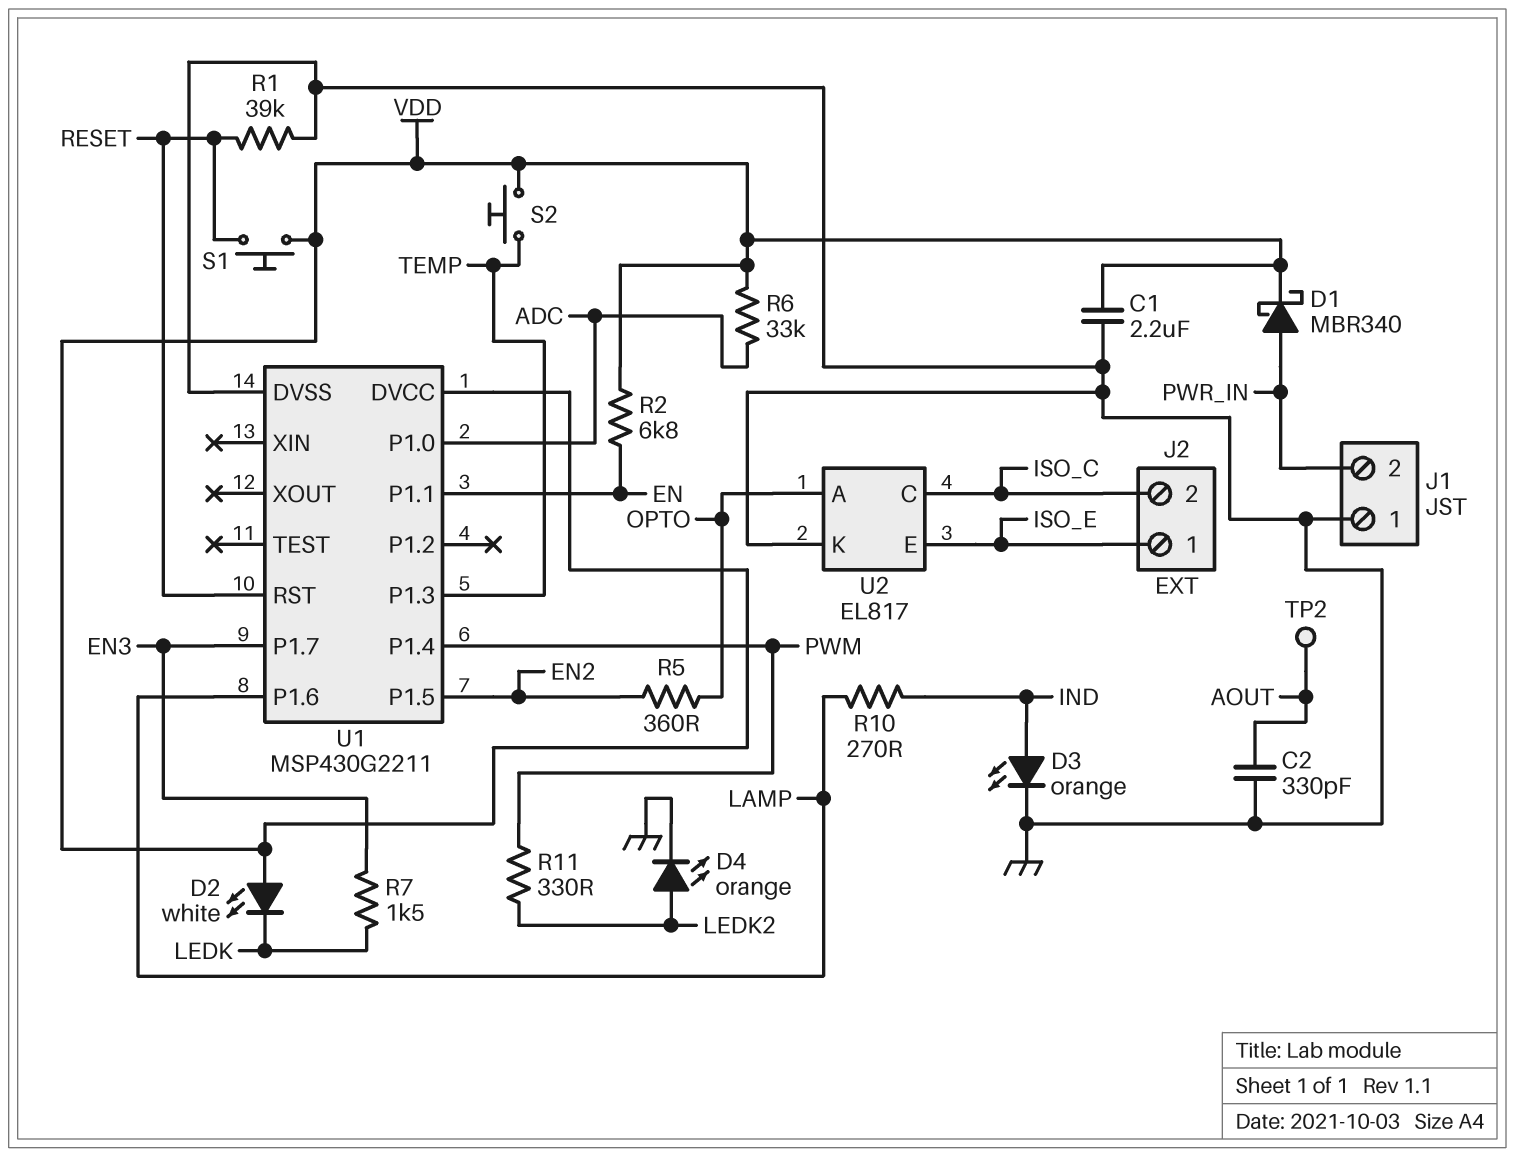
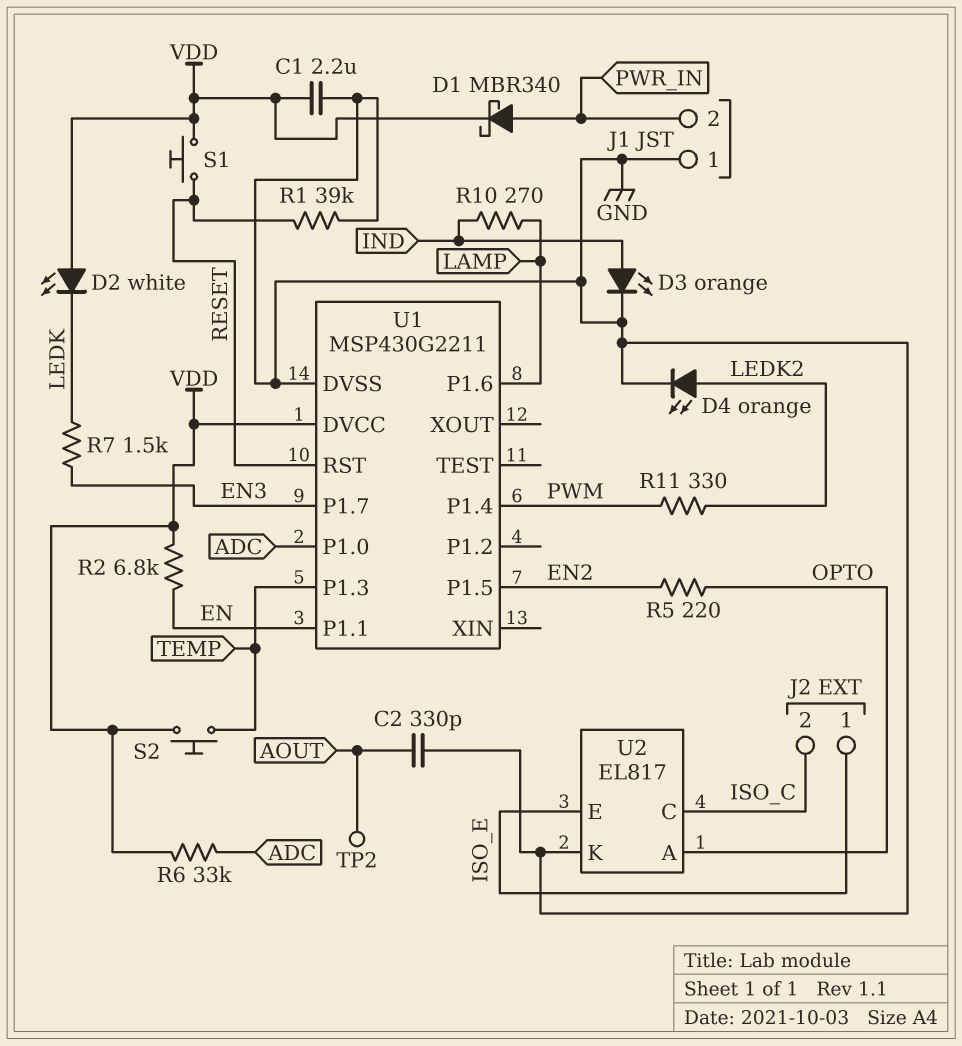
R5: 360 (EN2, OPTO) -> 220 (EN2, OPTO)

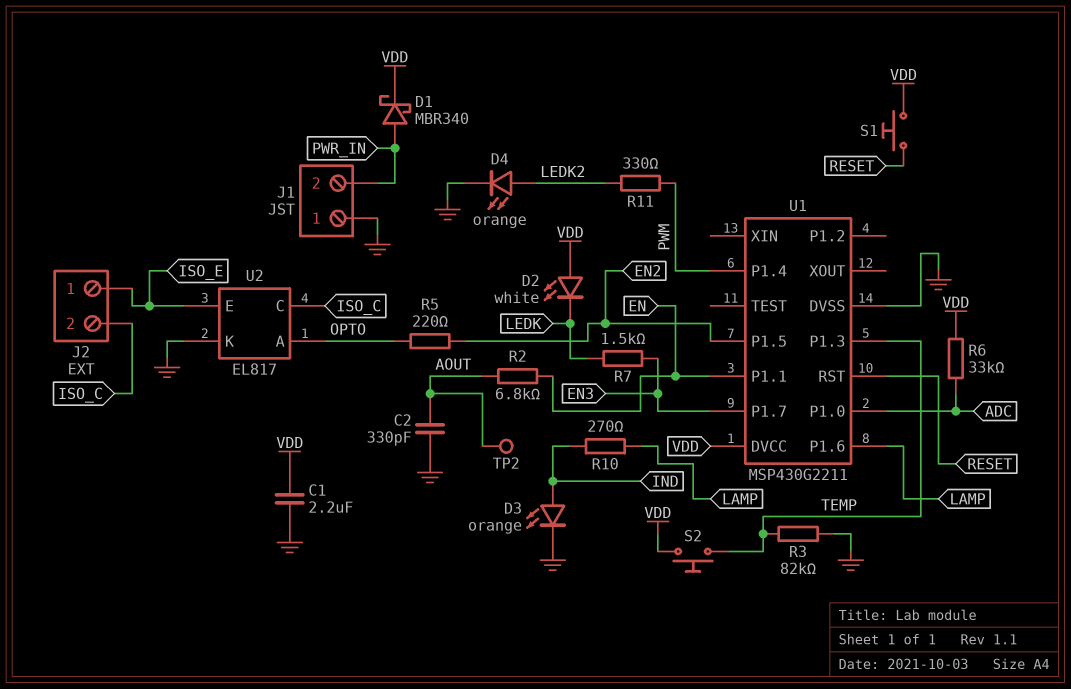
R1: 39k (GND, RESET) -> none
R2: 6.8k (EN, VDD) -> 6.8k (AOUT, EN)
R3: none -> 82k (GND, TEMP)

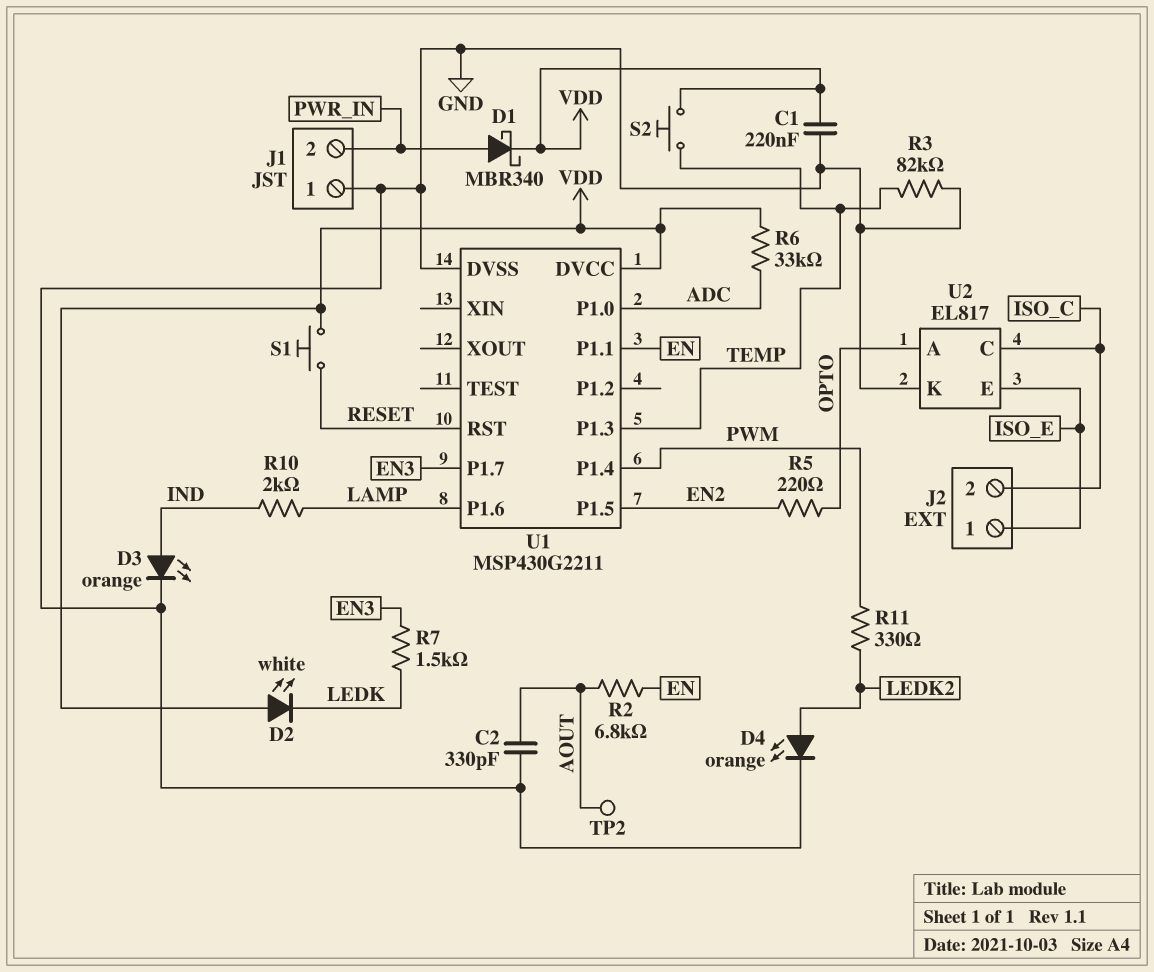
C1: 2.2uF (GND, VDD) -> 220nF (GND, VDD)
R10: 270 (IND, LAMP) -> 2k (IND, LAMP)

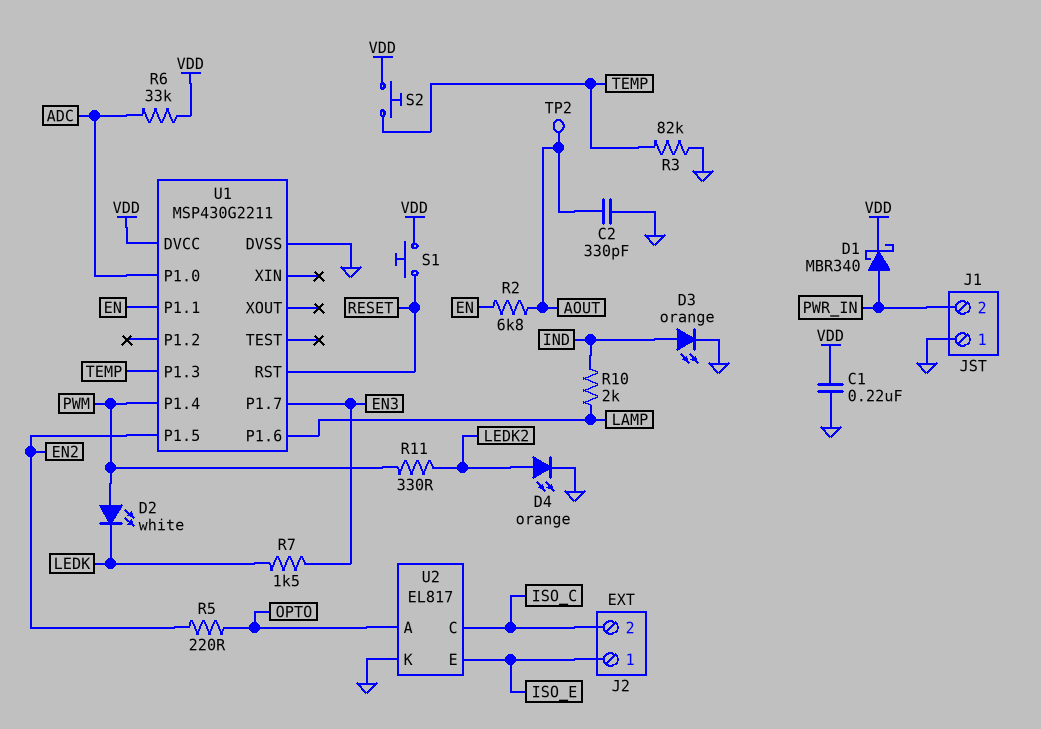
D2: LED white (A VDD, K LEDK) -> LED white (A PWM, K LEDK)

